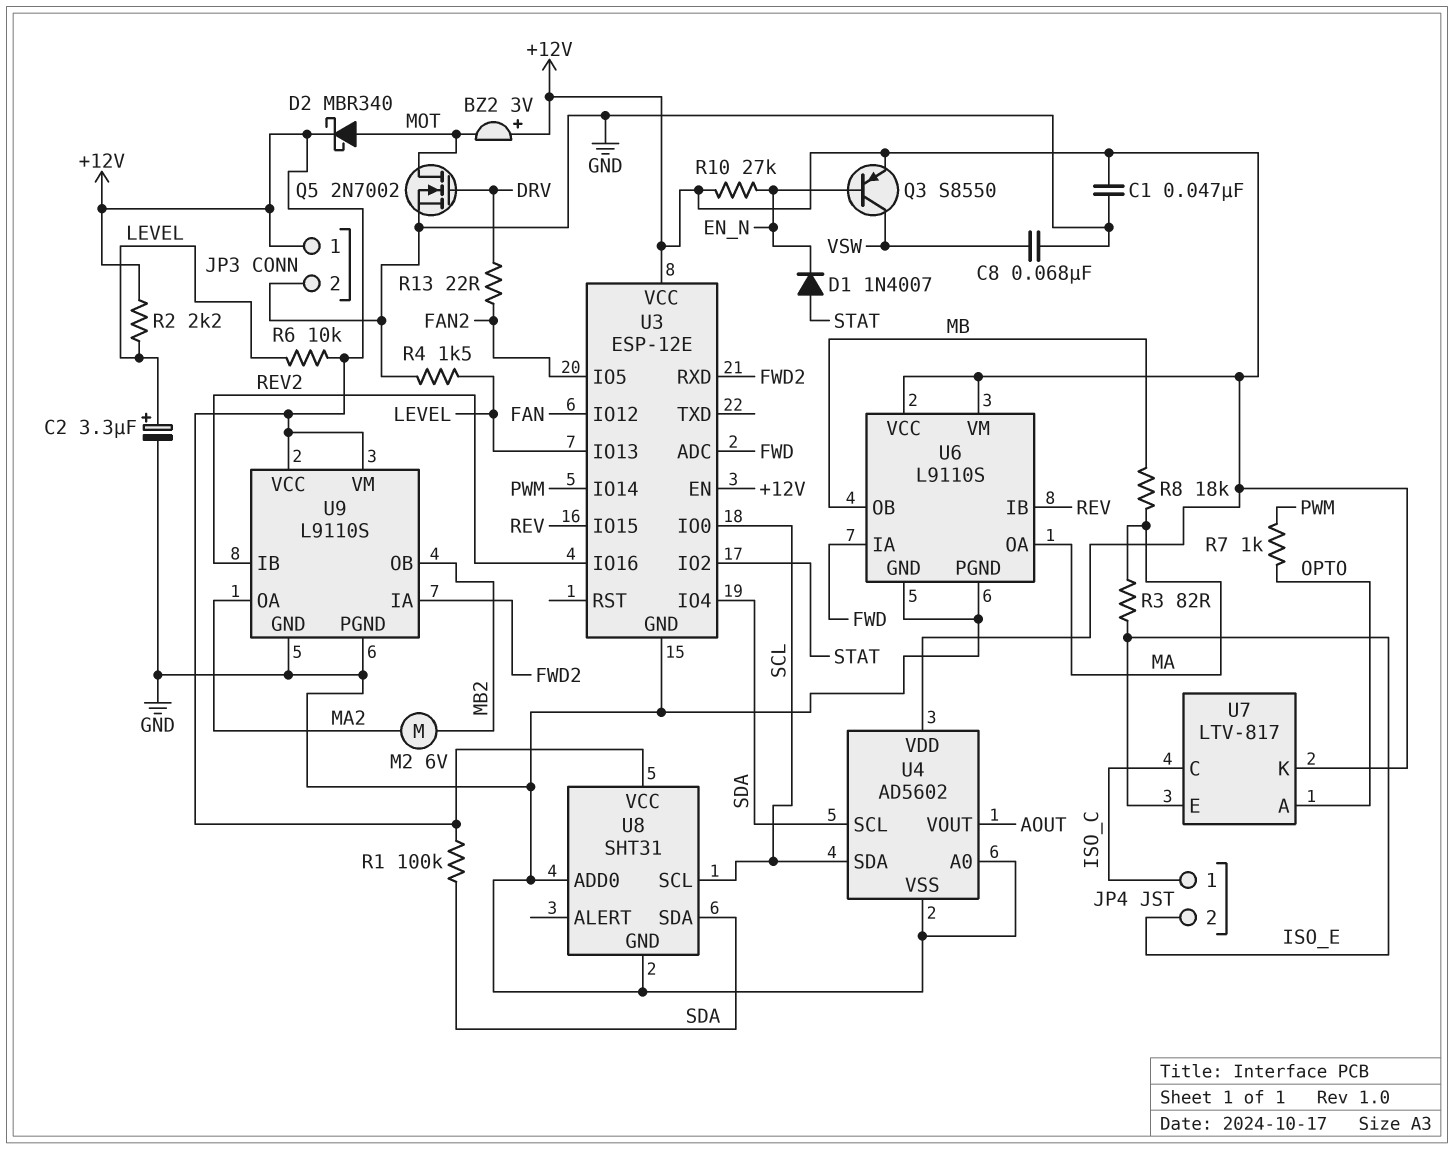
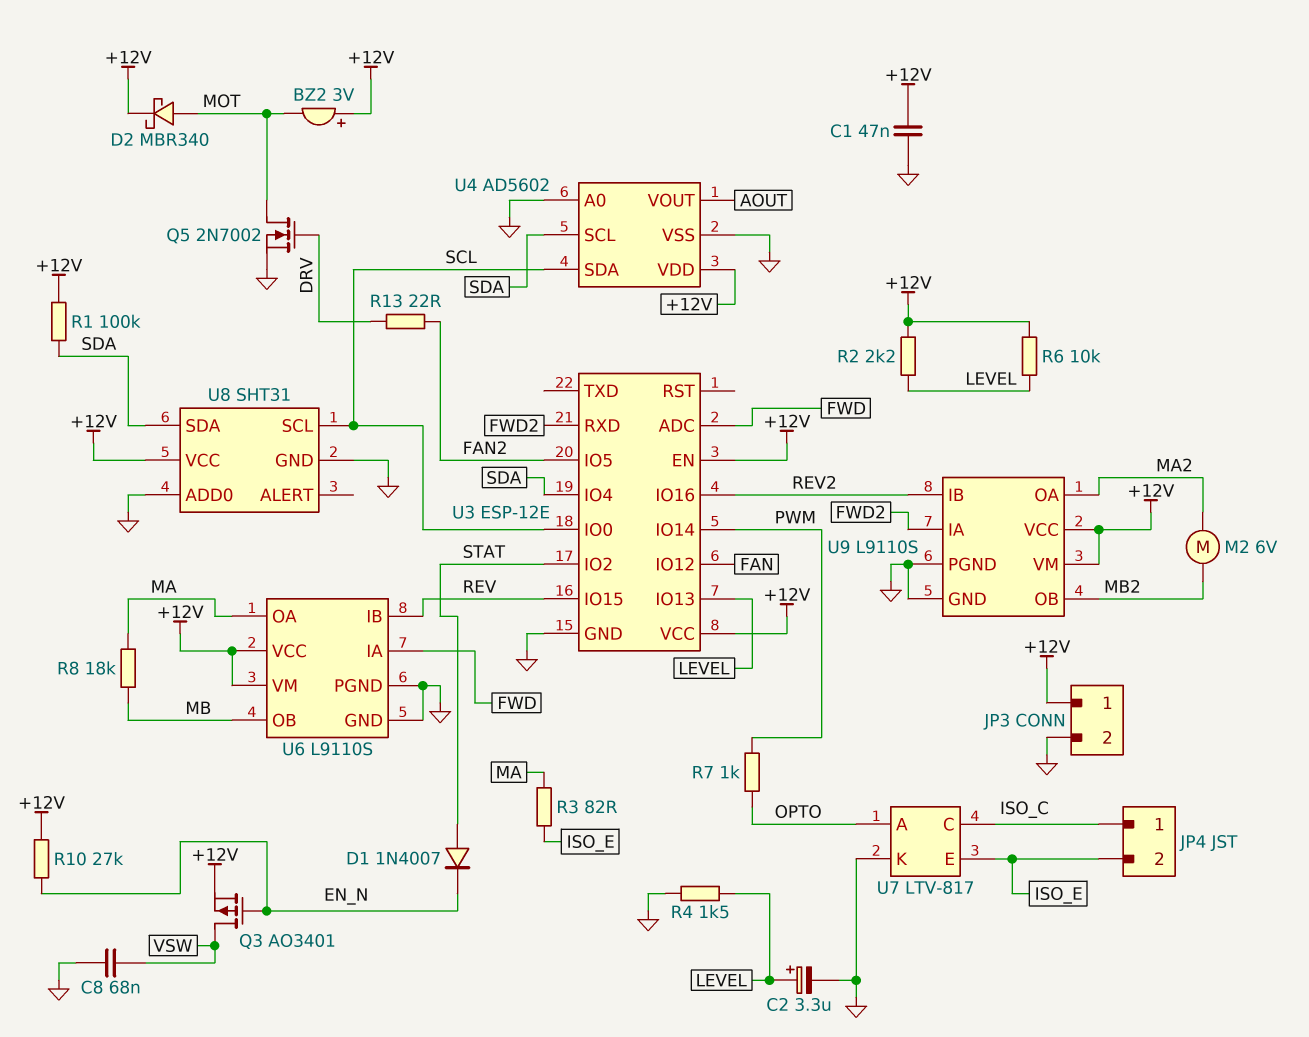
Q3: PNP S8550 (B EN_N, C VSW, E +12V) -> PMOS AO3401 (G EN_N, D VSW, S +12V)
U7 pin K: +12V -> GND

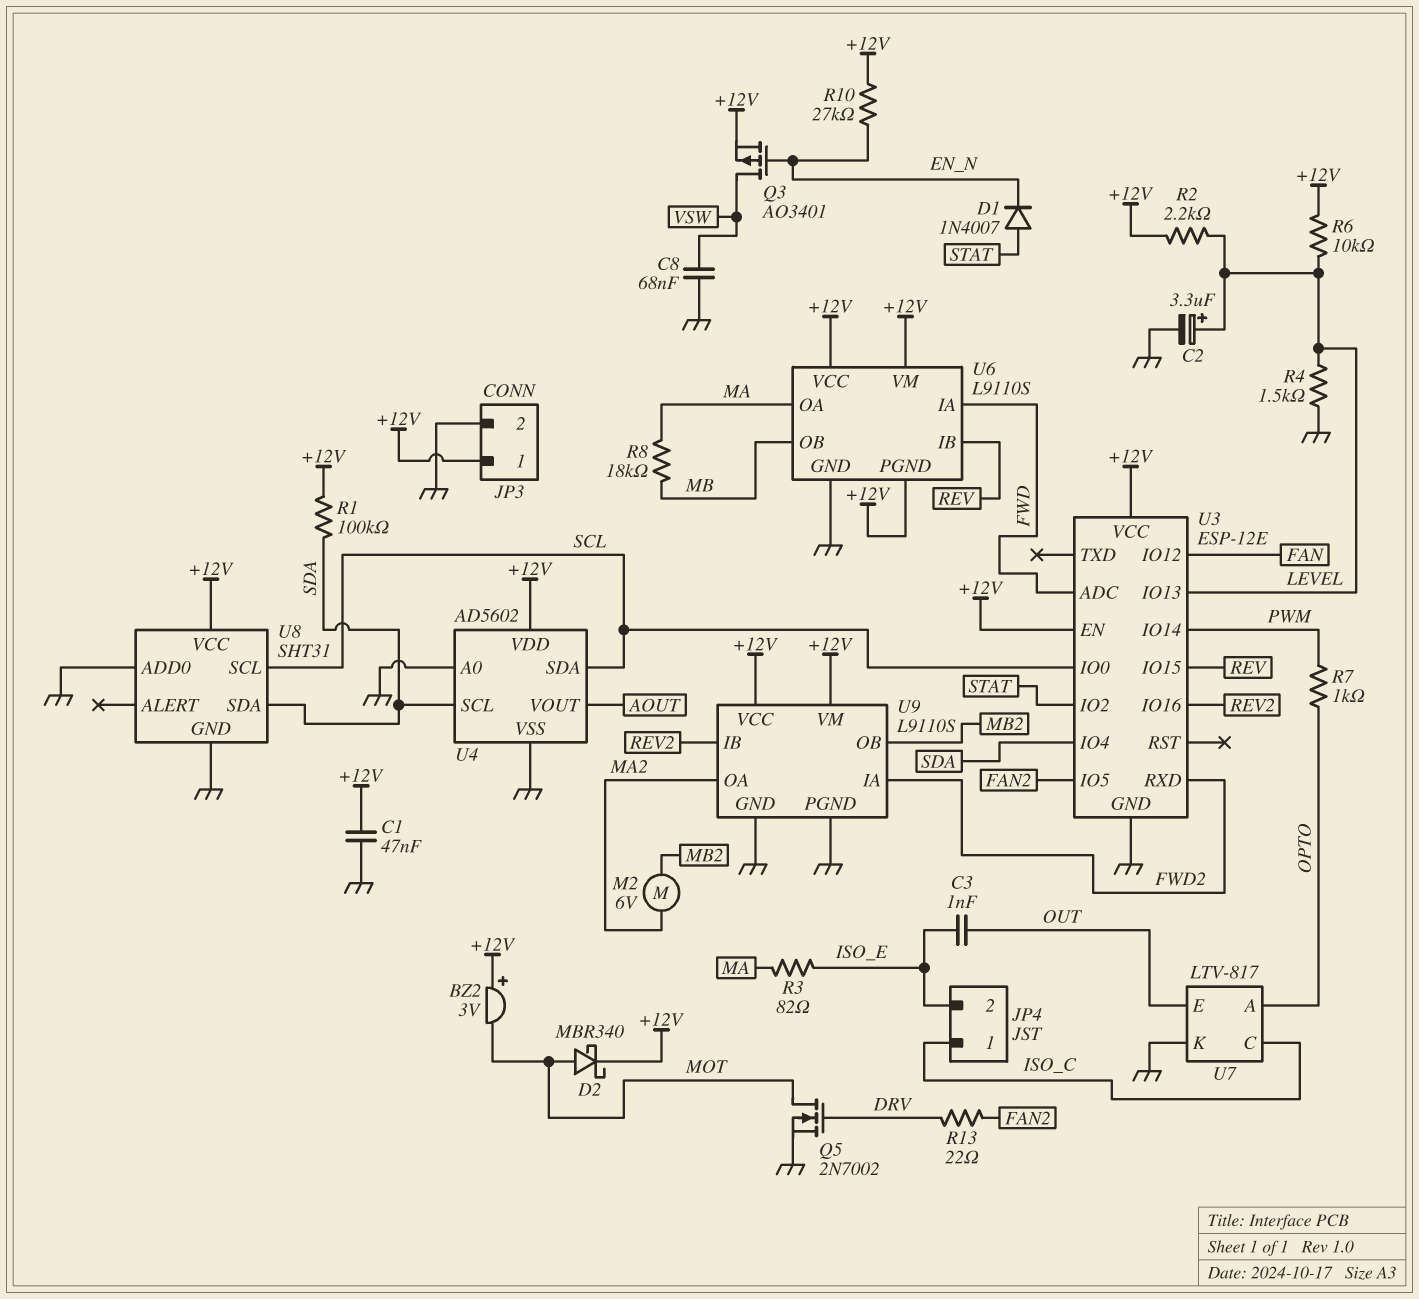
C3: none -> 1nF (ISO_E, OUT)
U6 pin PGND: GND -> +12V
U7 pin E: ISO_E -> OUT

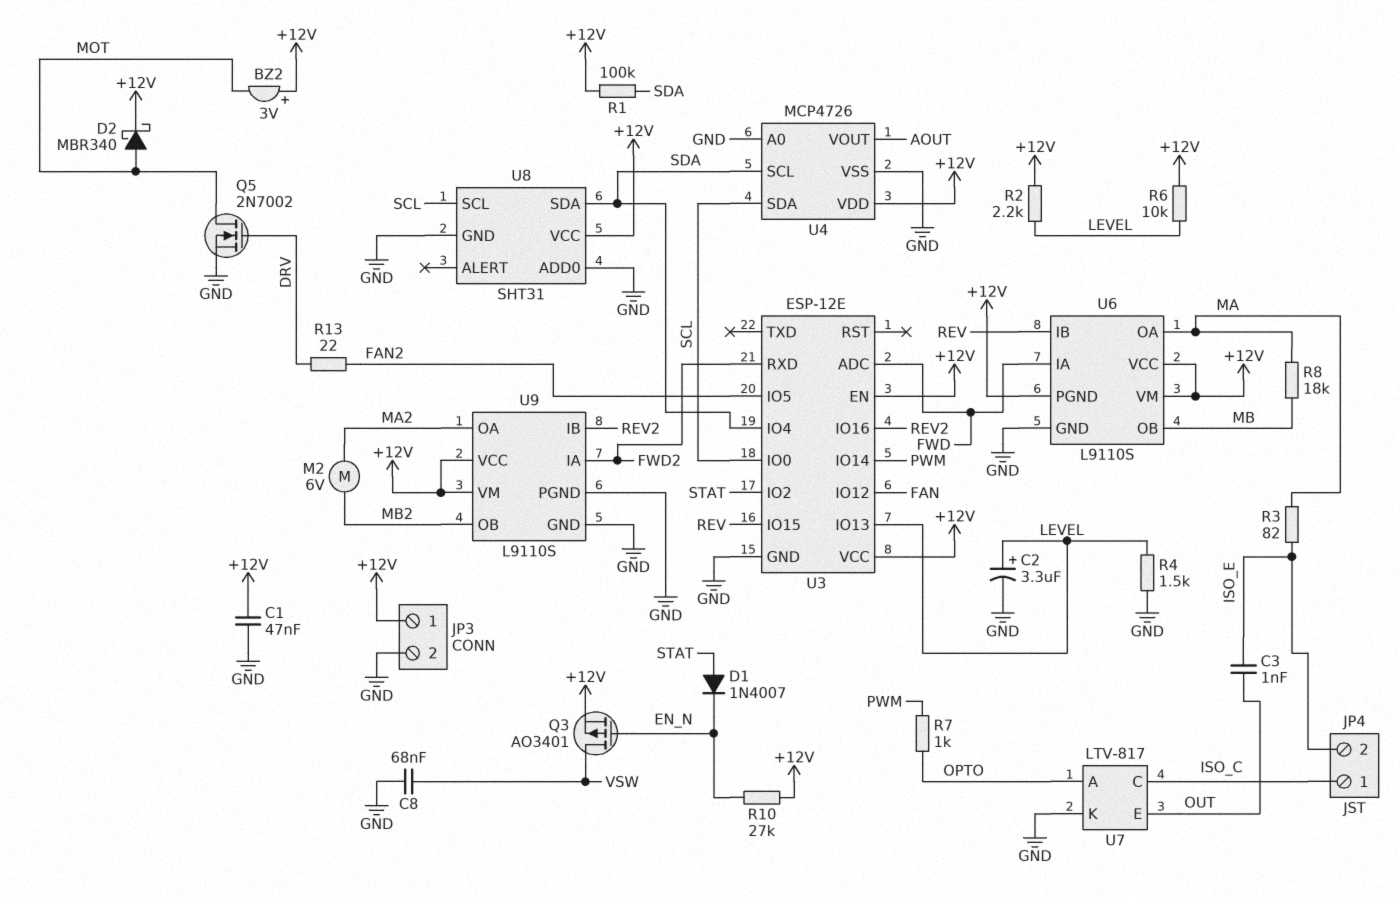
U4: AD5602 -> MCP4726

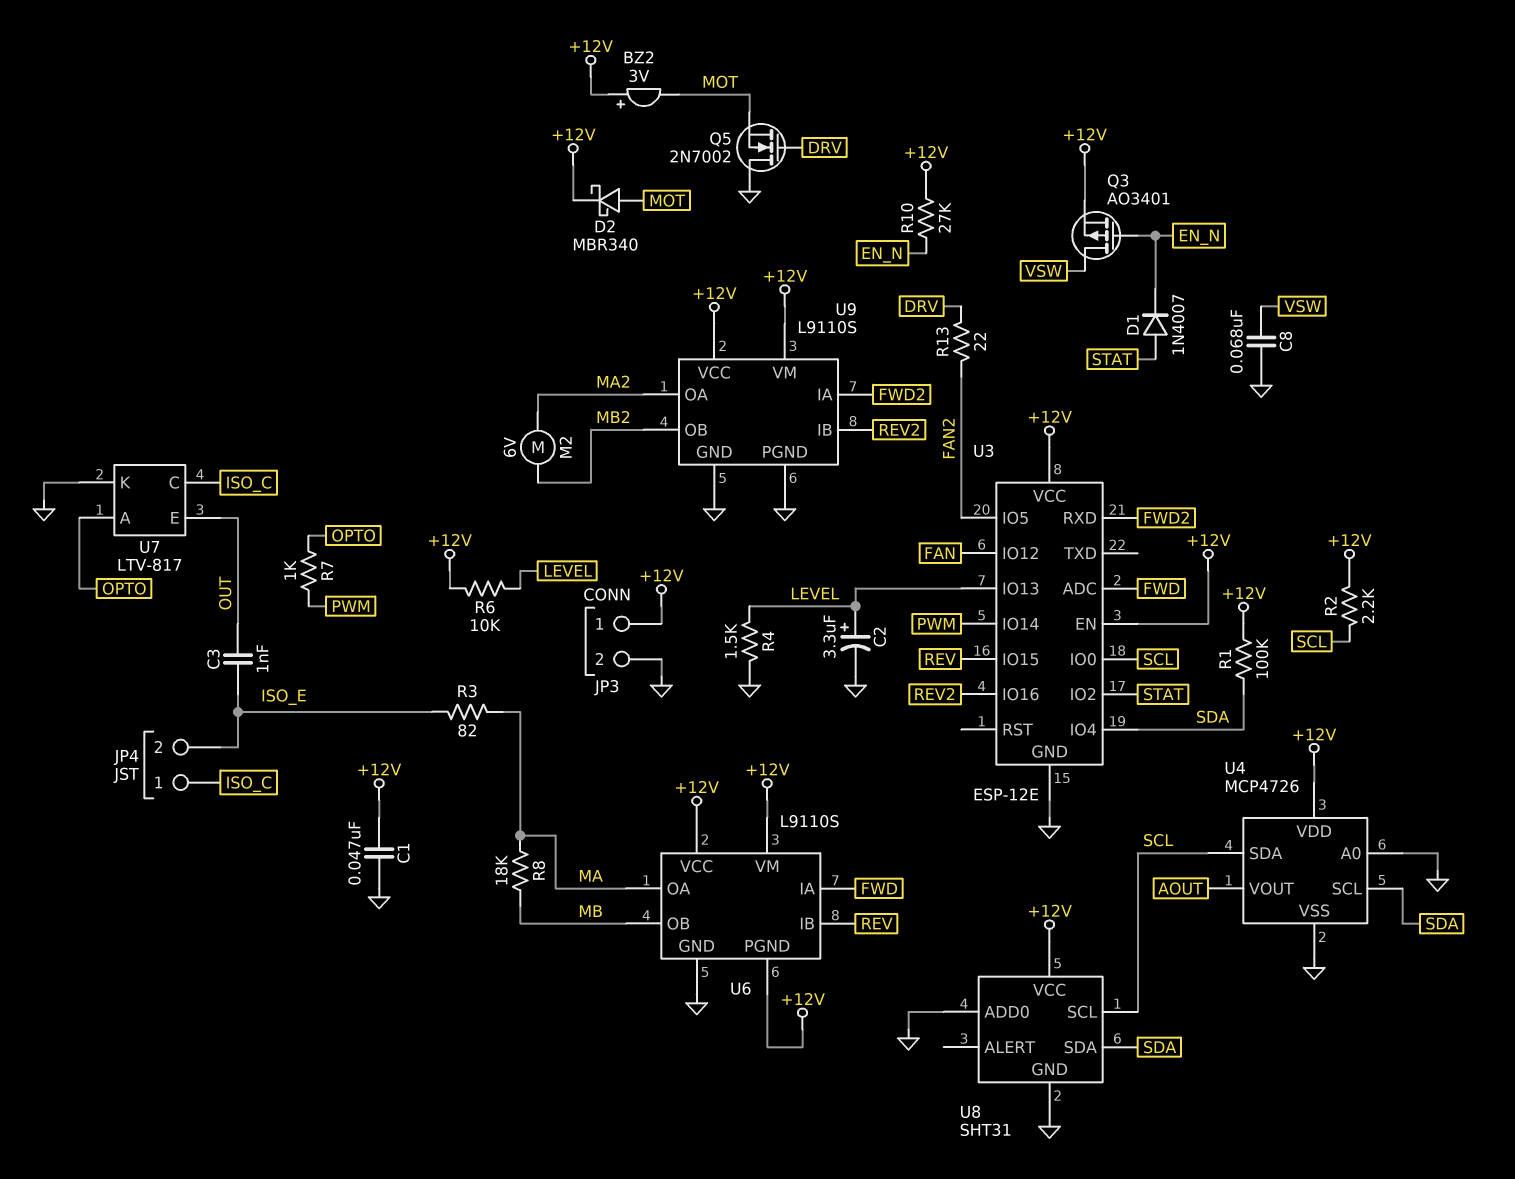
Q5: NMOS 2N7002 (G DRV, D MOT, S GND) -> NMOS 2N7002 (G DRV, D GND, S MOT)
R2: 2.2k (+12V, LEVEL) -> 2.2k (+12V, SCL)

